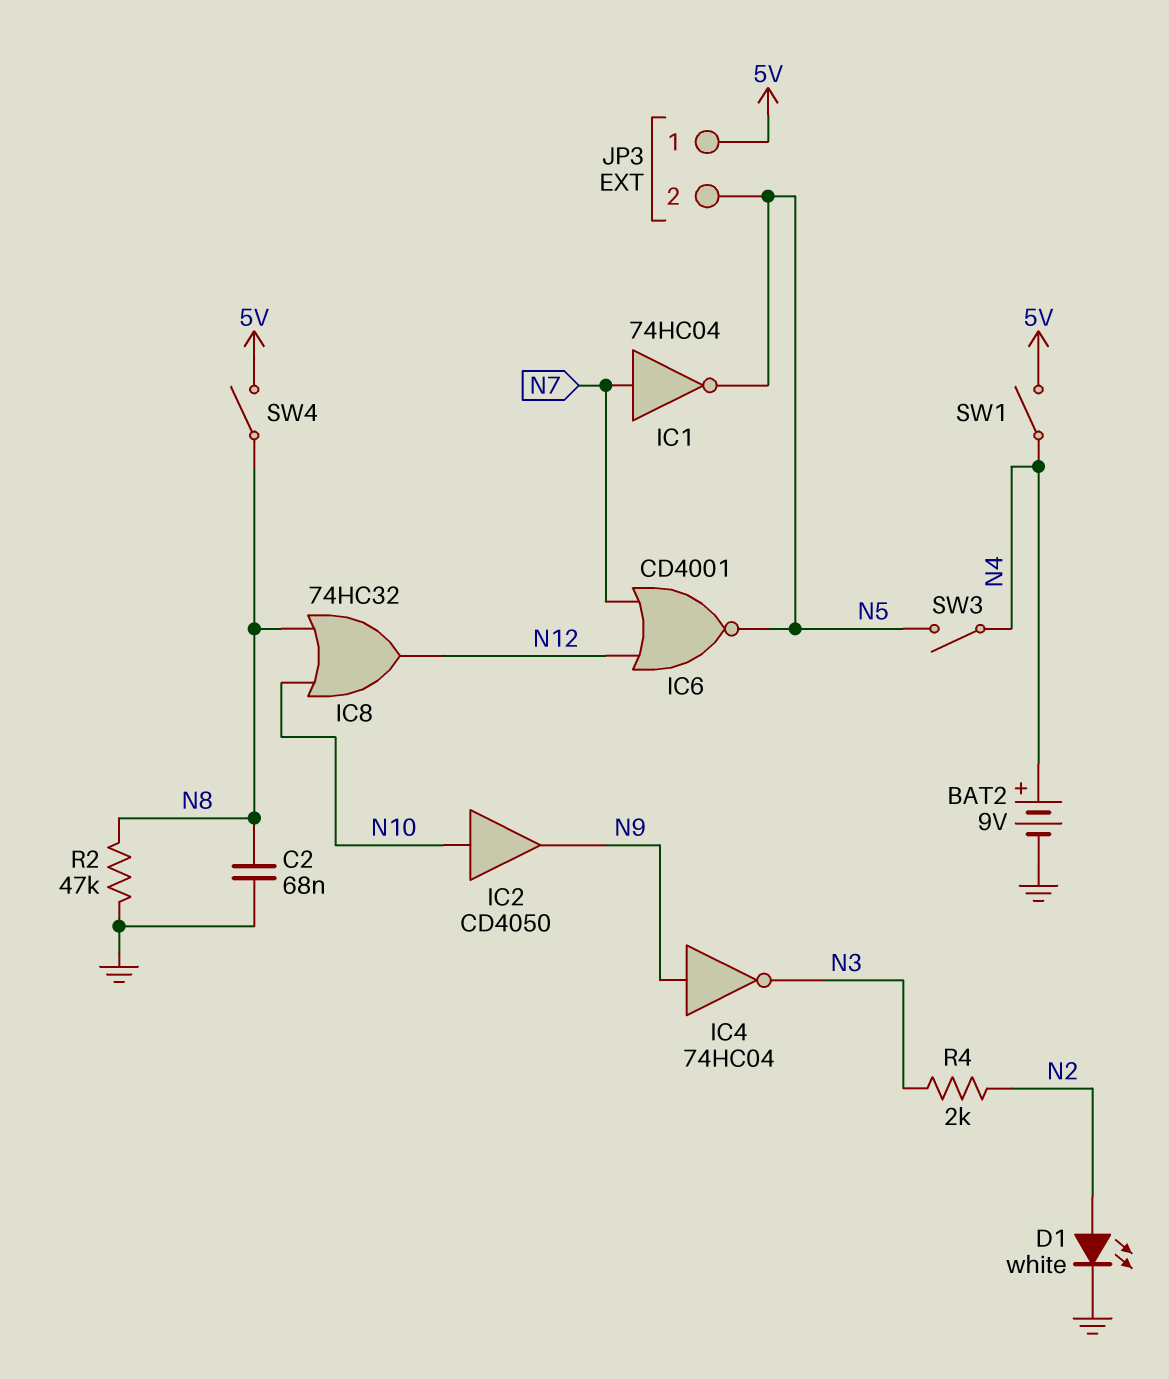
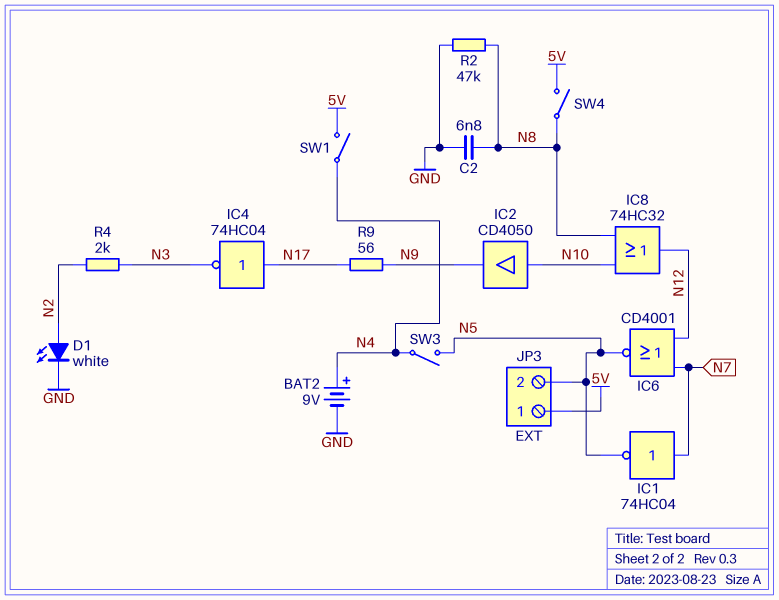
C2: 68nF (GND, N8) -> 6.8nF (GND, N8)
IC4: NOT 74HC04 (in N9, out N3) -> NOT 74HC04 (in N17, out N3)
R9: none -> 56 (N9, N17)

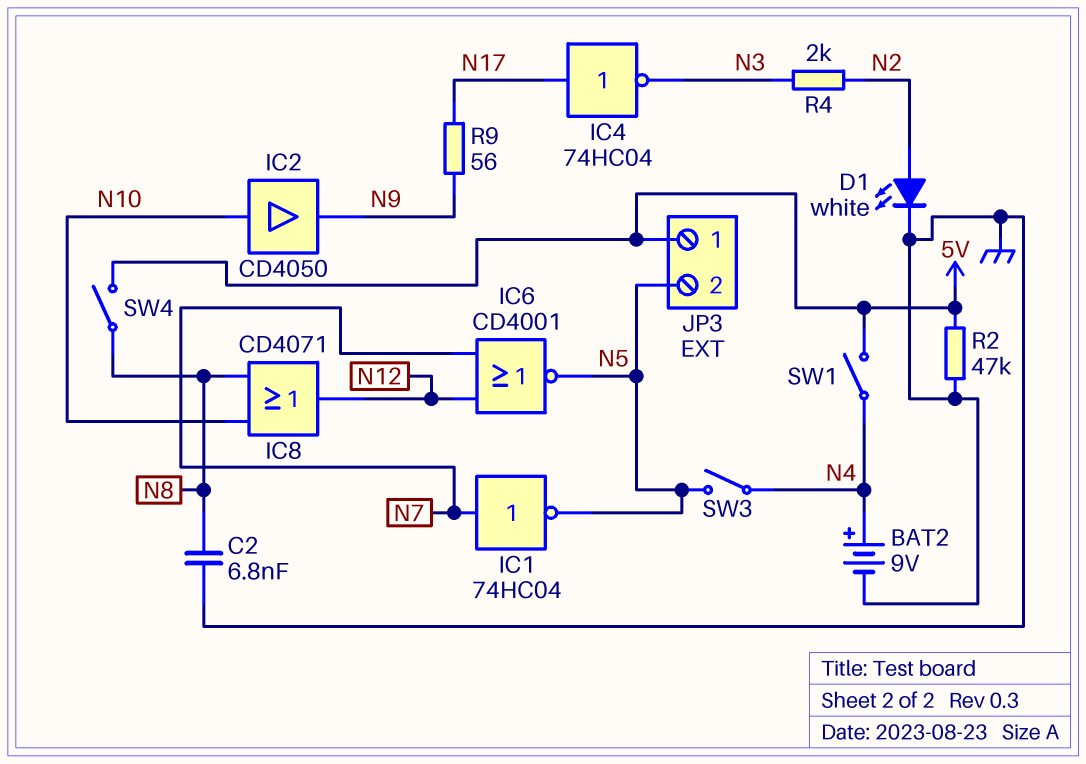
IC8: OR 74HC32 (in N8, in N10, out N12) -> OR CD4071 (in N8, in N10, out N12)
R2: 47k (GND, N8) -> 47k (5V, GND)

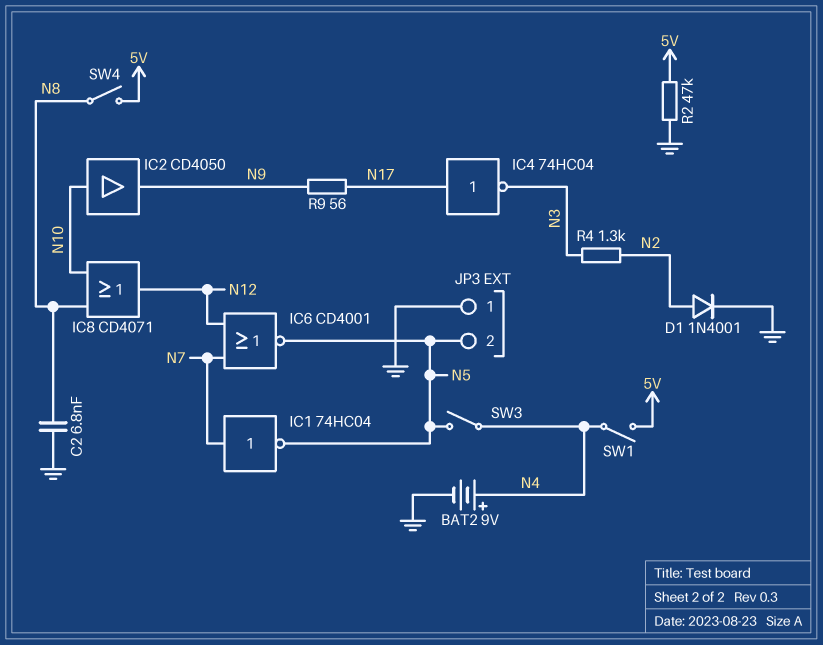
D1: LED white (A N2, K GND) -> diode 1N4001 (A N2, K GND)
JP3 pin 1: 5V -> GND
R4: 2k (N2, N3) -> 1.3k (N2, N3)

